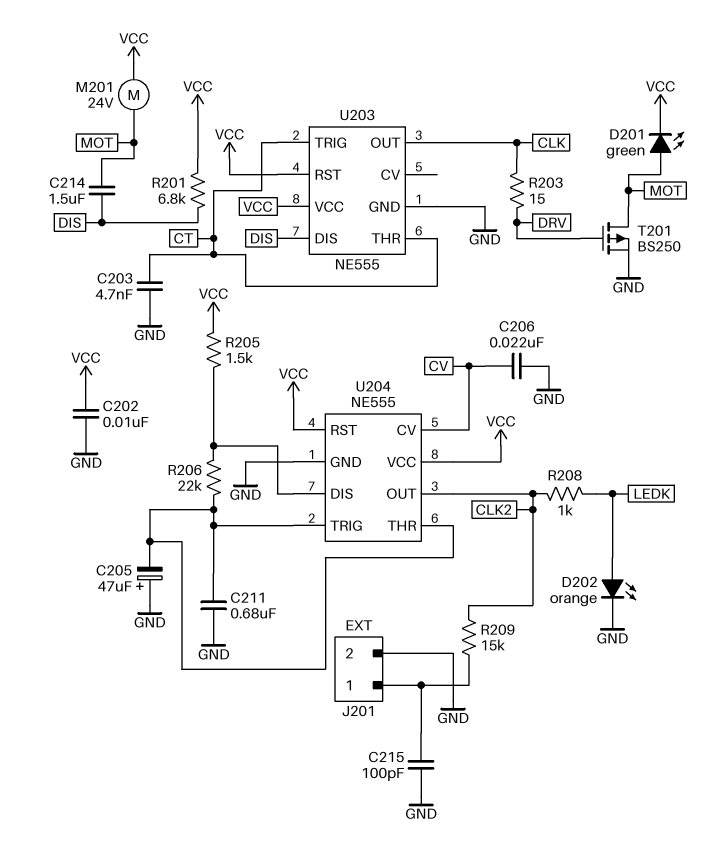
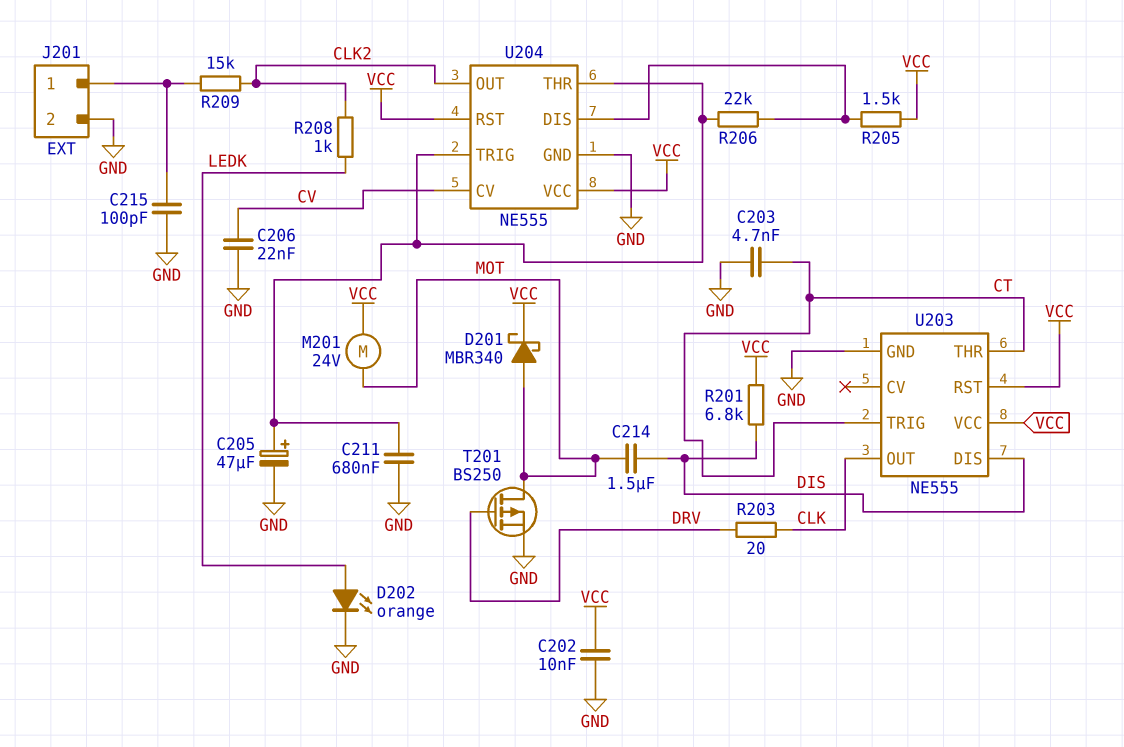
C205: 47uF (plus GND, minus U204/THR) -> 47uF (plus U204/THR, minus GND)
D201: LED green (A MOT, K VCC) -> schottky MBR340 (A MOT, K VCC)
R203: 15 (CLK, DRV) -> 20 (CLK, DRV)

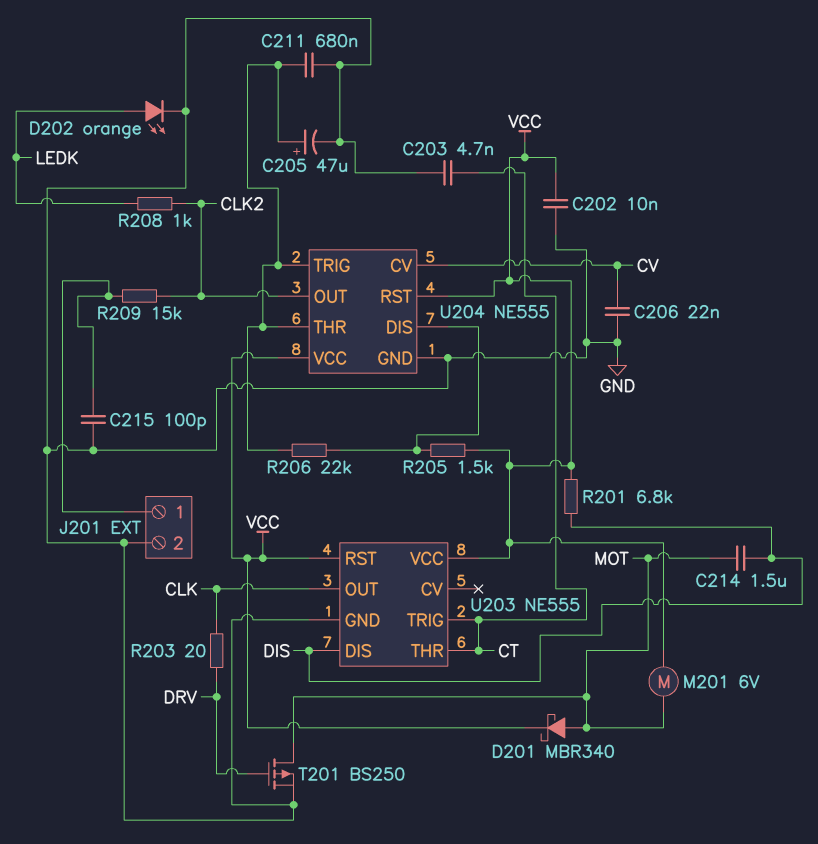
M201: motor 24V (MOT, VCC) -> motor 6V (MOT, VCC)

